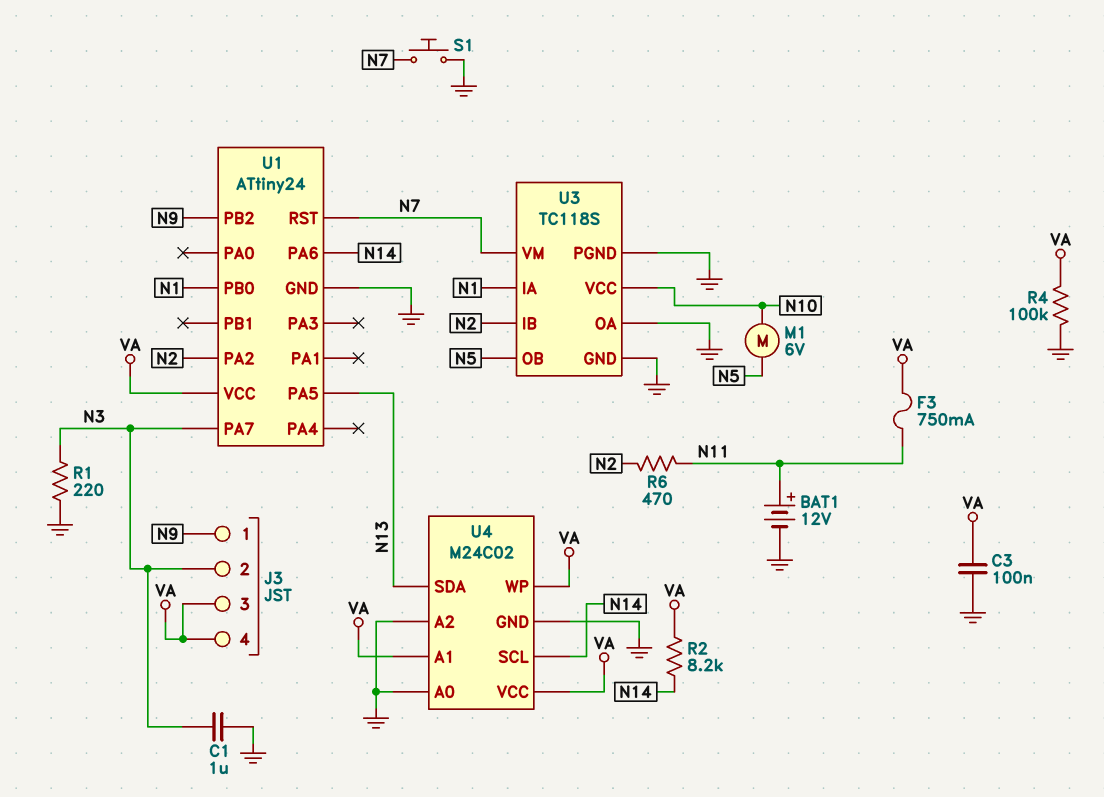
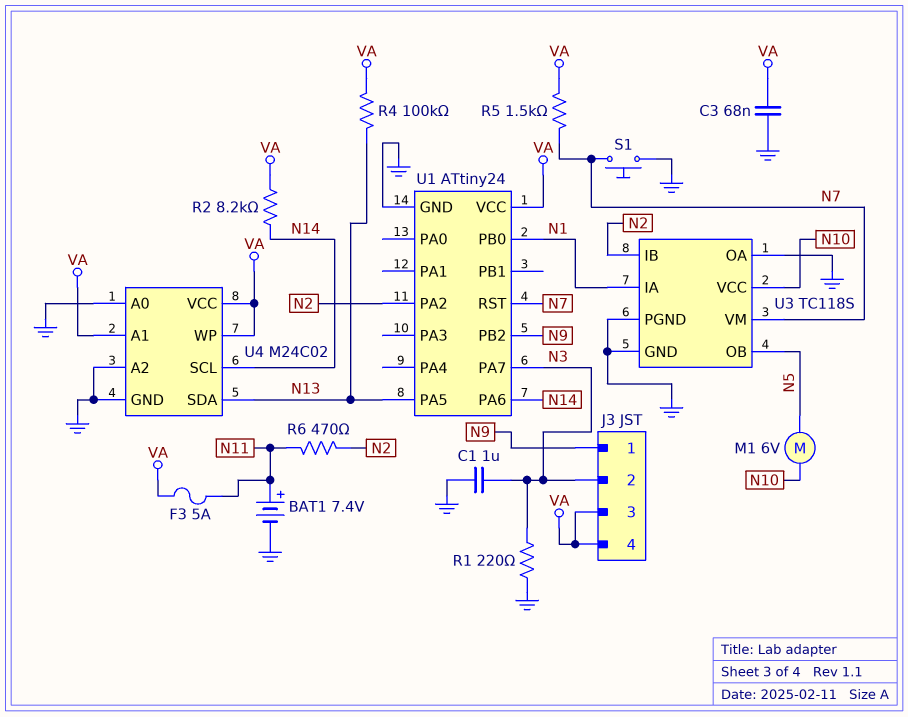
BAT1: 12V (plus N11, minus GND) -> 7.4V (plus N11, minus GND)
C3: 100nF (GND, VA) -> 68nF (GND, VA)
F3: 750mA (N11, VA) -> 5A (N11, VA)
R4: 100k (GND, VA) -> 100k (N13, VA)
R5: none -> 1.5k (N7, VA)

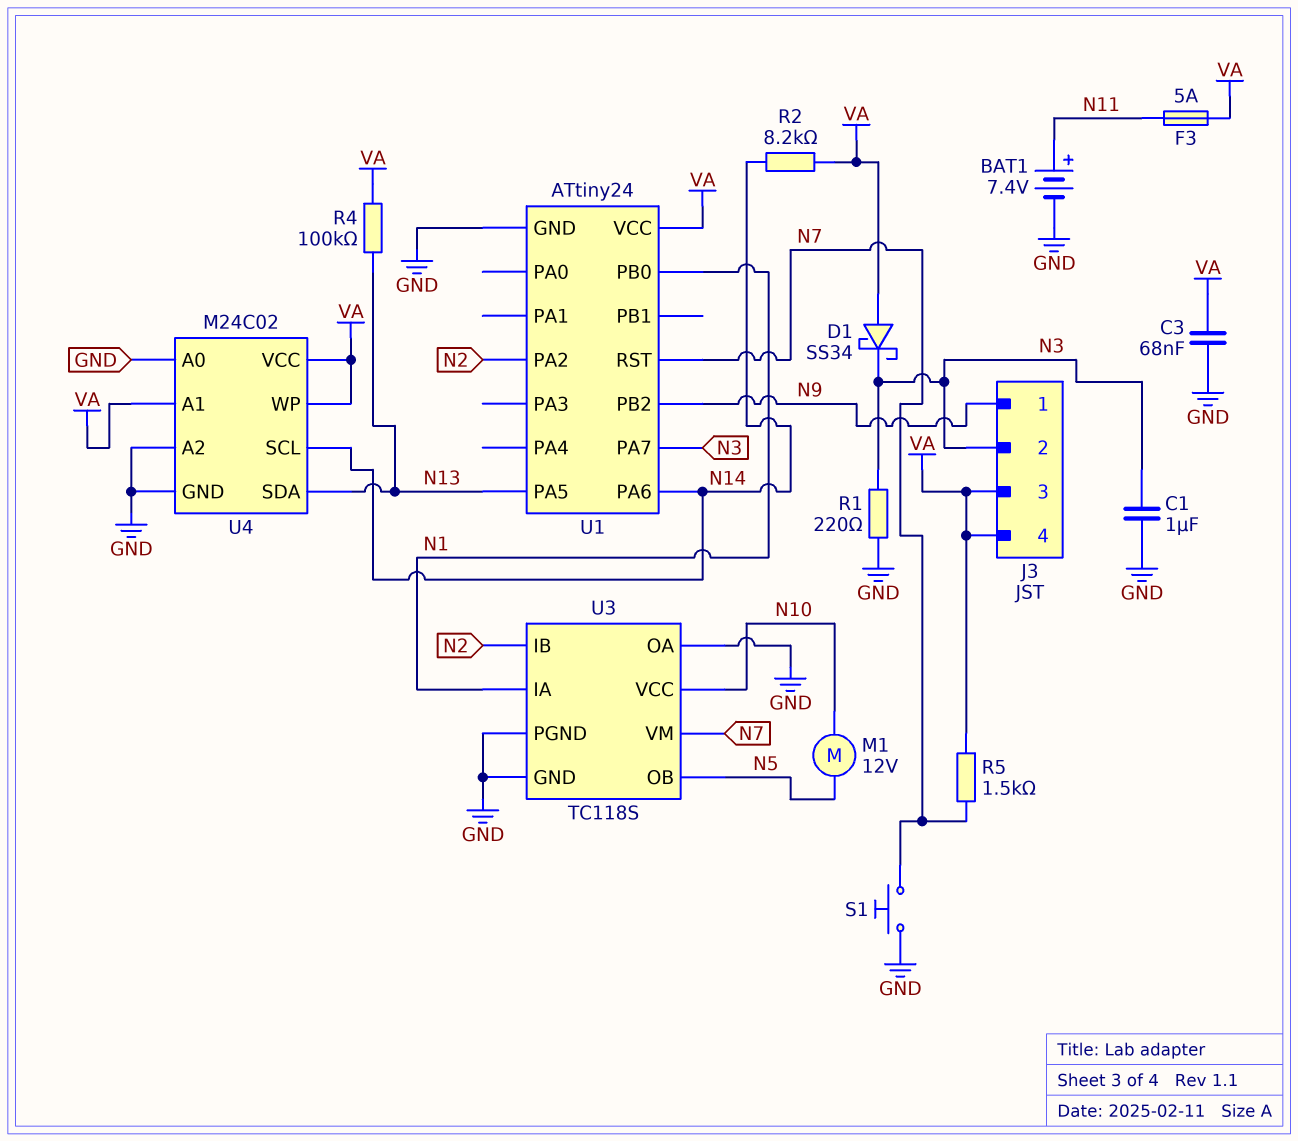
D1: none -> schottky SS34 (A VA, K N3)
M1: motor 6V (N5, N10) -> motor 12V (N5, N10)
R6: 470 (N2, N11) -> none

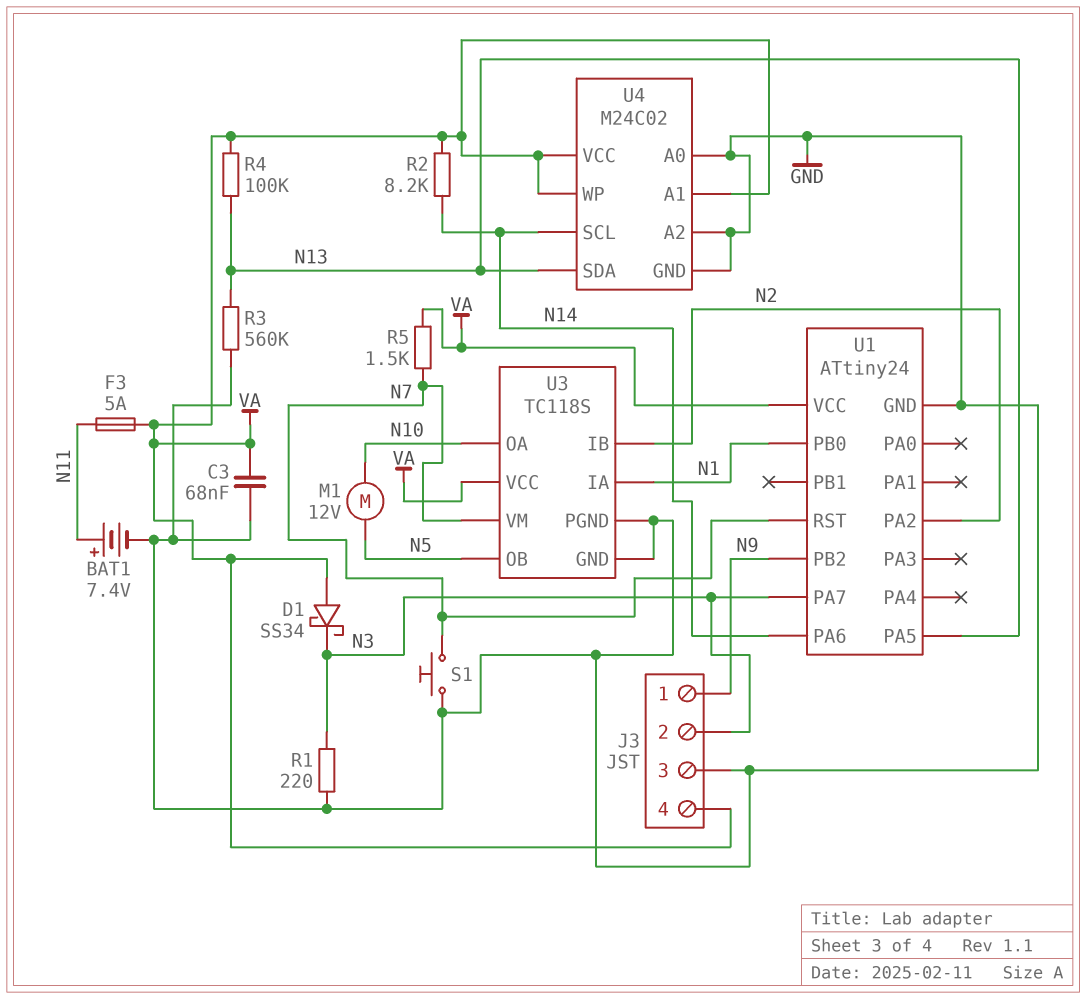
C1: 1uF (GND, N3) -> none
J3 pin 3: VA -> GND
R3: none -> 560k (GND, N13)
U3 pin OA: GND -> N10
U3 pin VCC: N10 -> VA

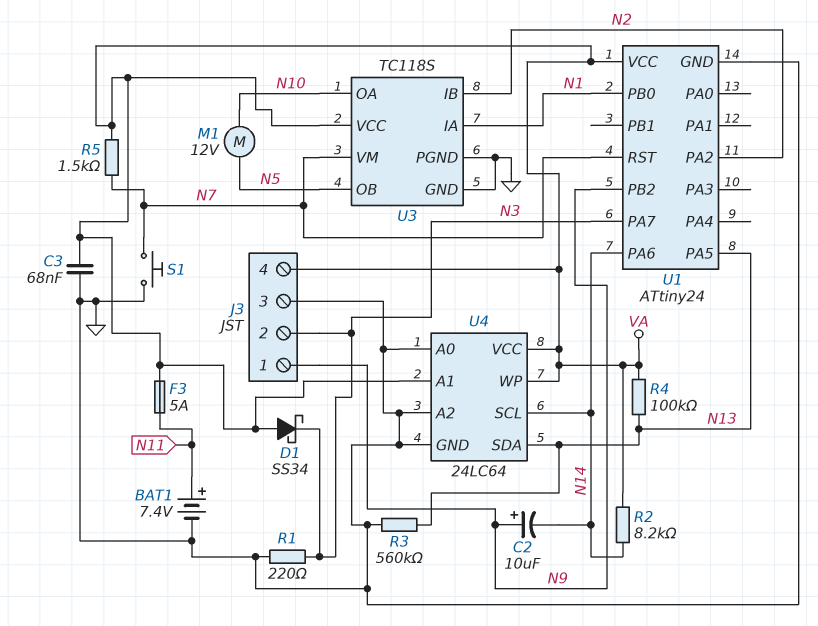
C2: none -> 10uF (plus N9, minus N14)
U4: M24C02 -> 24LC64

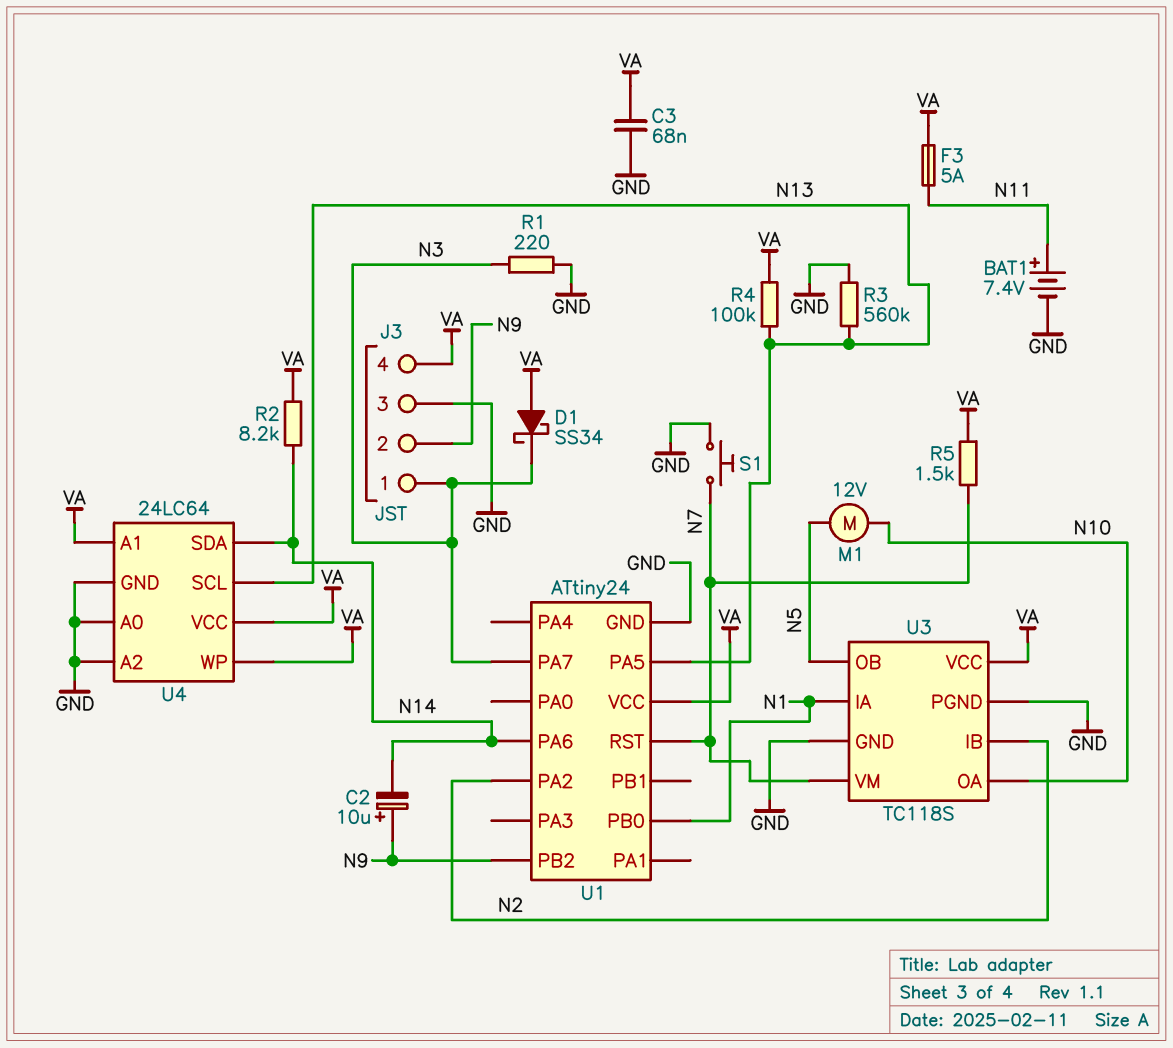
J3 pin 1: N9 -> N3
J3 pin 2: N3 -> N9
U4 pin SCL: N14 -> N13
U4 pin SDA: N13 -> N14

